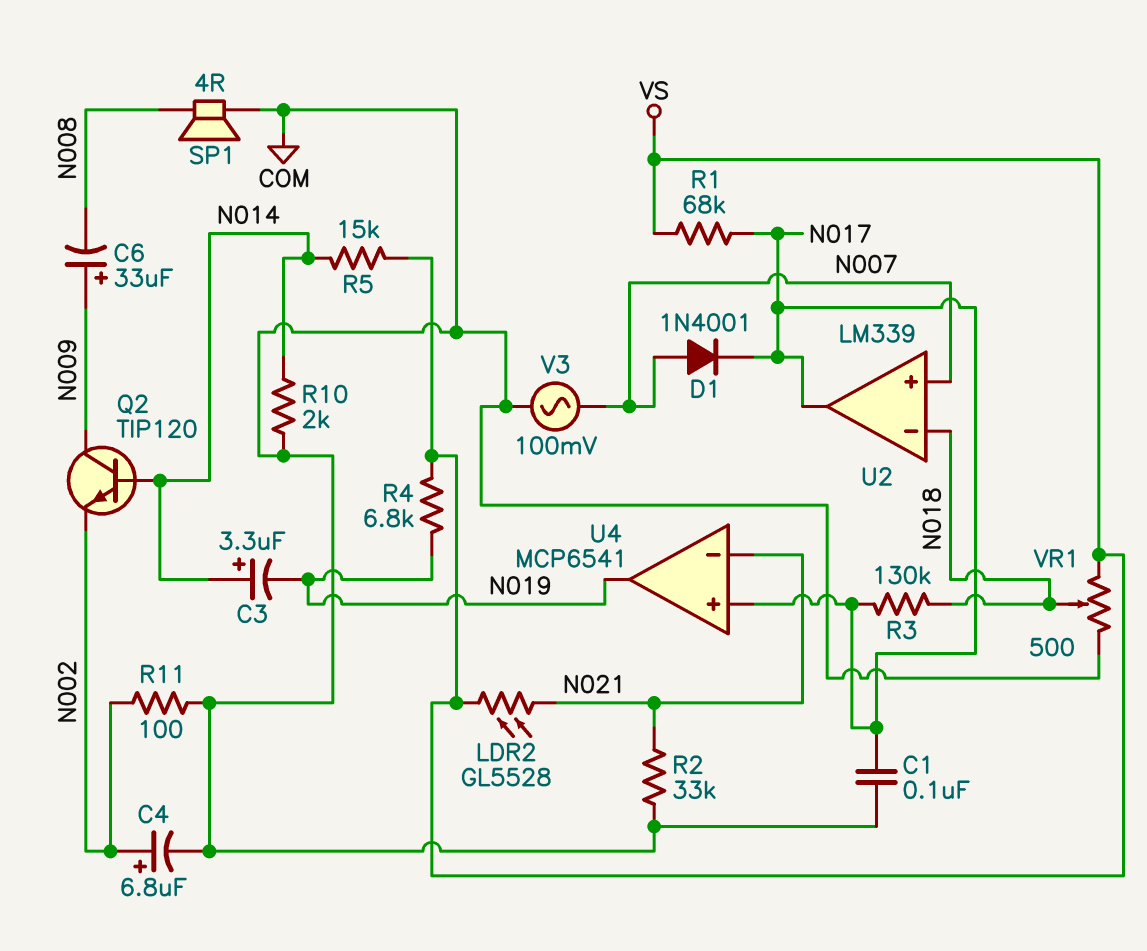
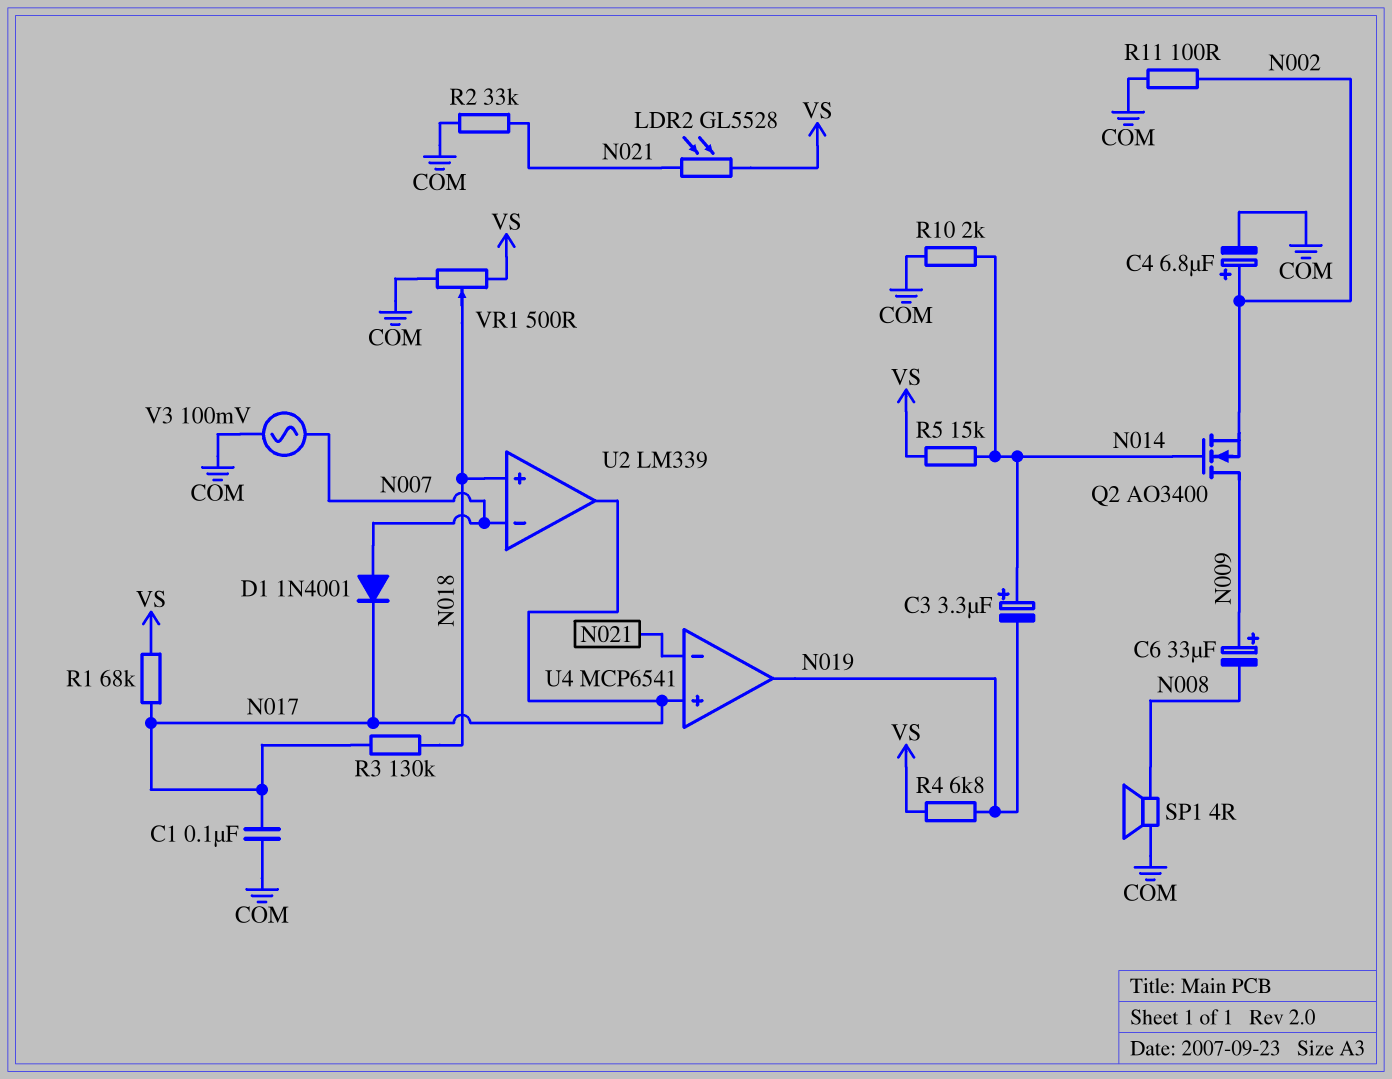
Q2: NPN TIP120 (B N014, C N009, E N002) -> NMOS AO3400 (G N014, D N009, S N002)
U2 pin in+: N007 -> N018
U2 pin in-: N018 -> N007

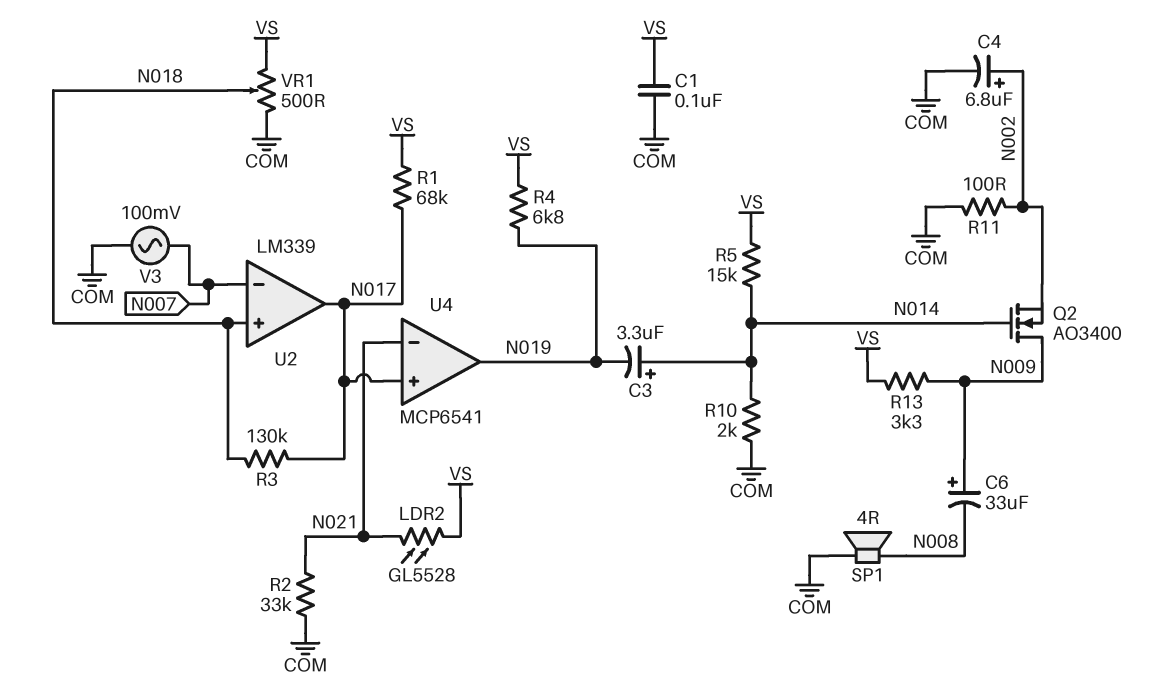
C1: 100nF (COM, N017) -> 100nF (COM, VS)
D1: diode 1N4001 (A N007, K N017) -> none
R13: none -> 3.3k (N009, VS)

